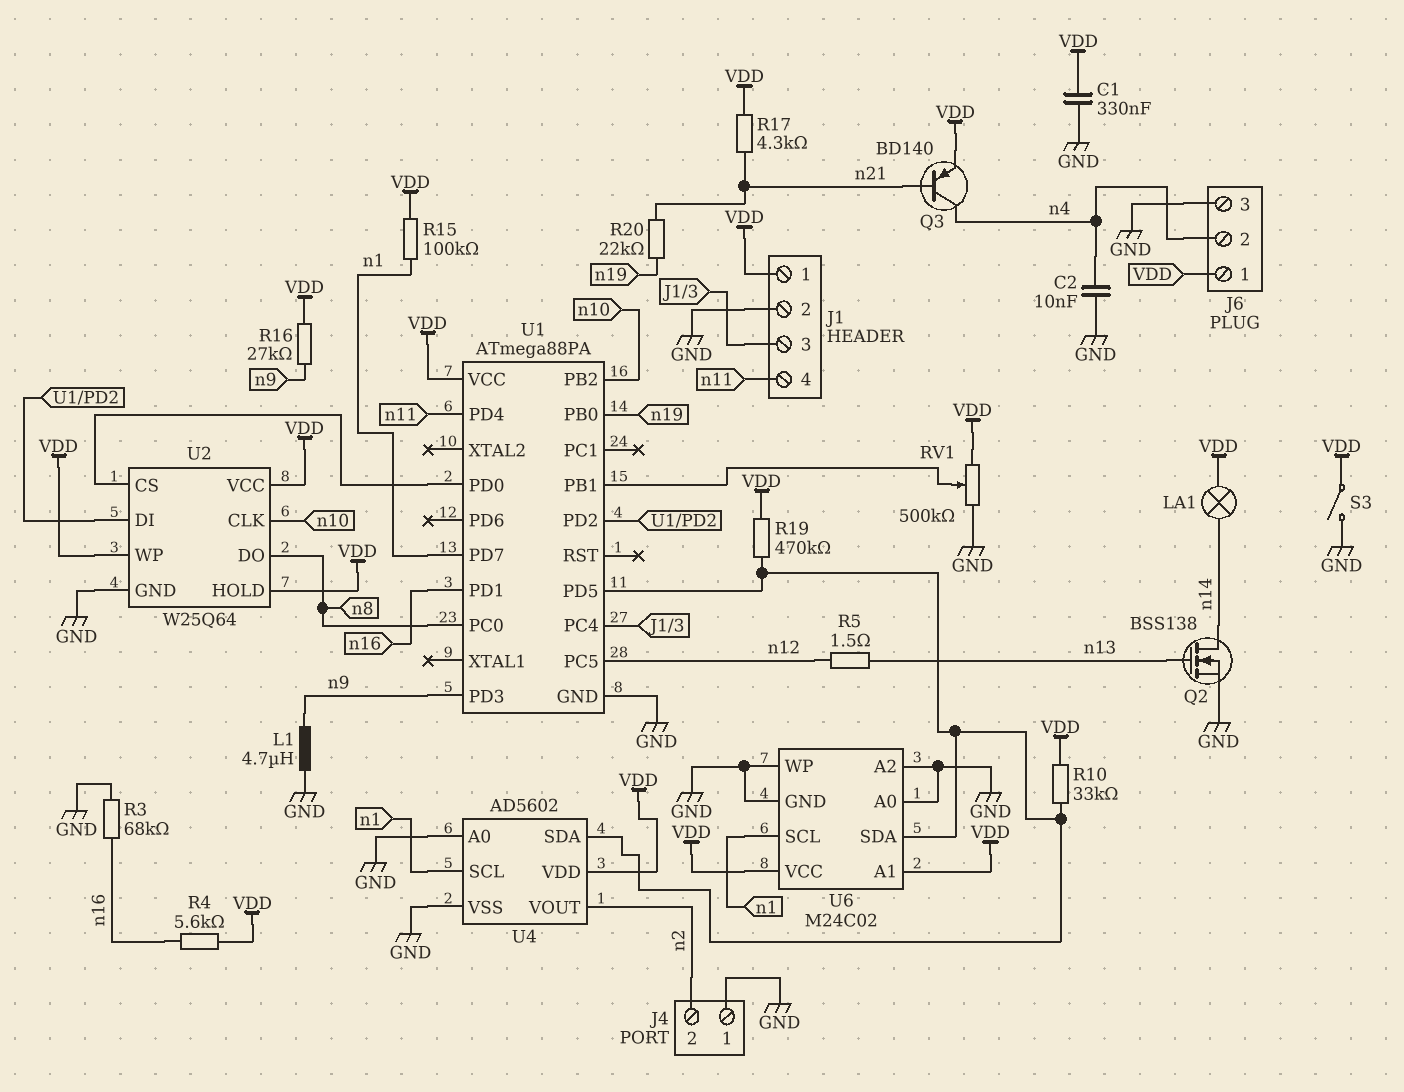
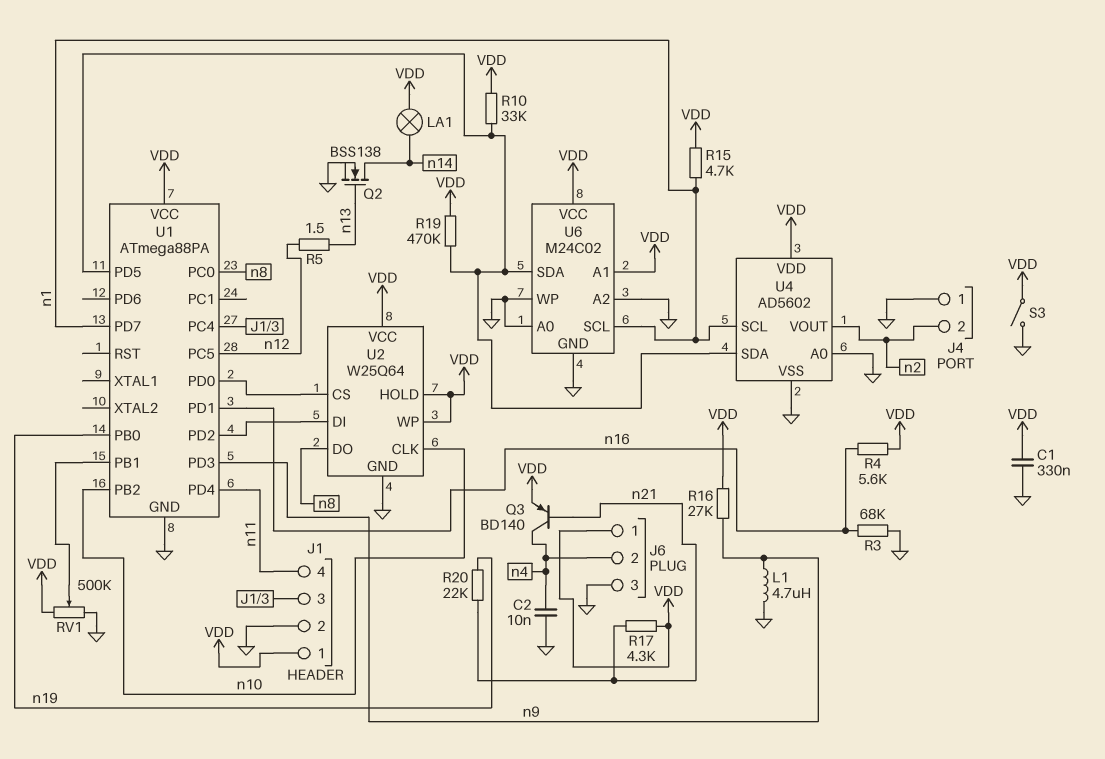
R15: 100k (VDD, n1) -> 4.7k (VDD, n1)

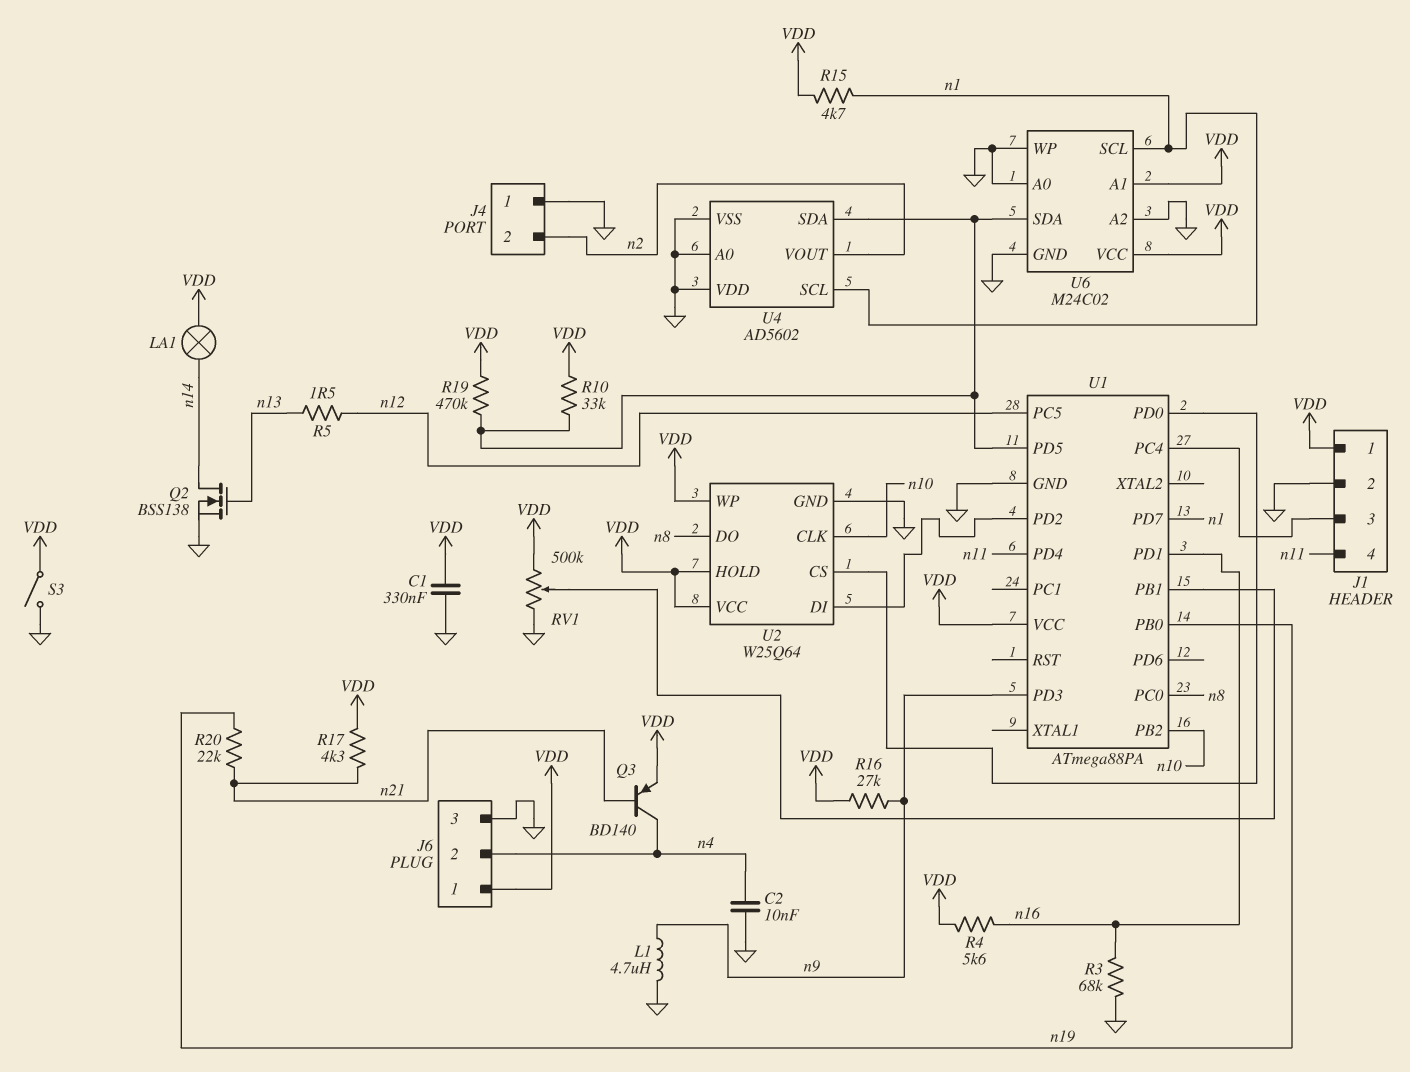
U4 pin VDD: VDD -> GND

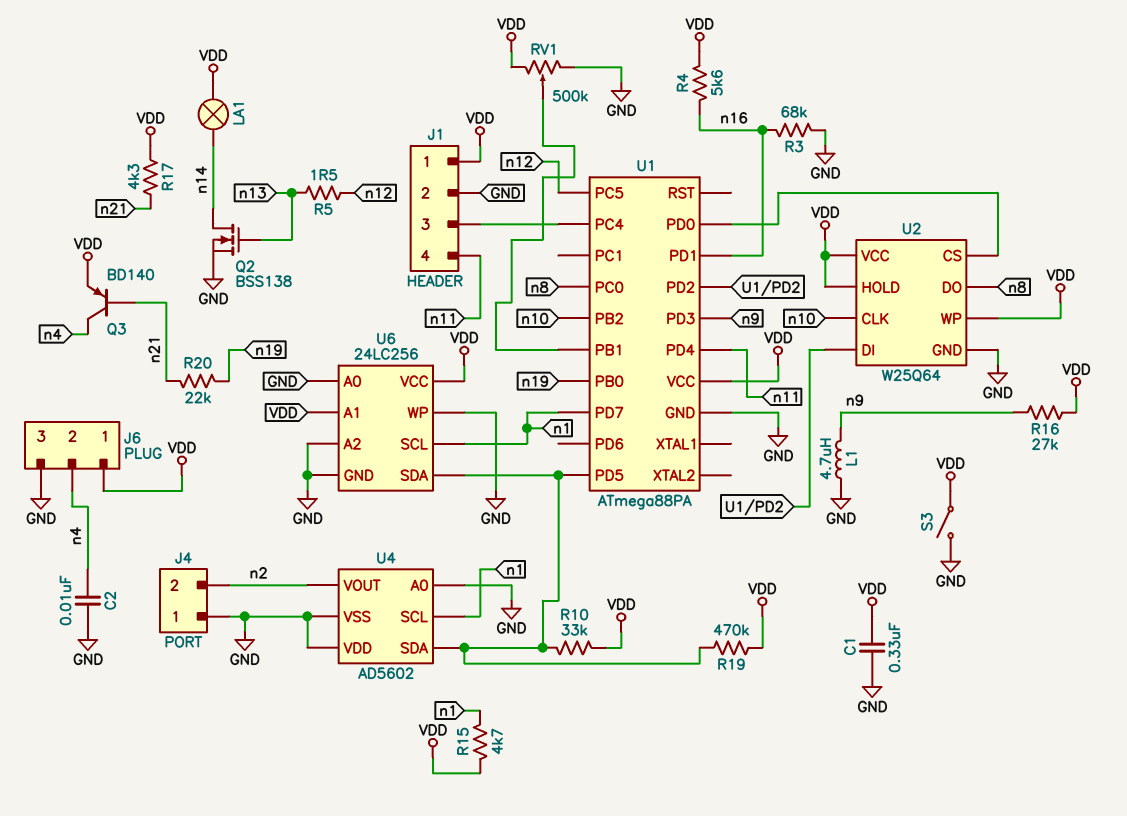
U6: M24C02 -> 24LC256

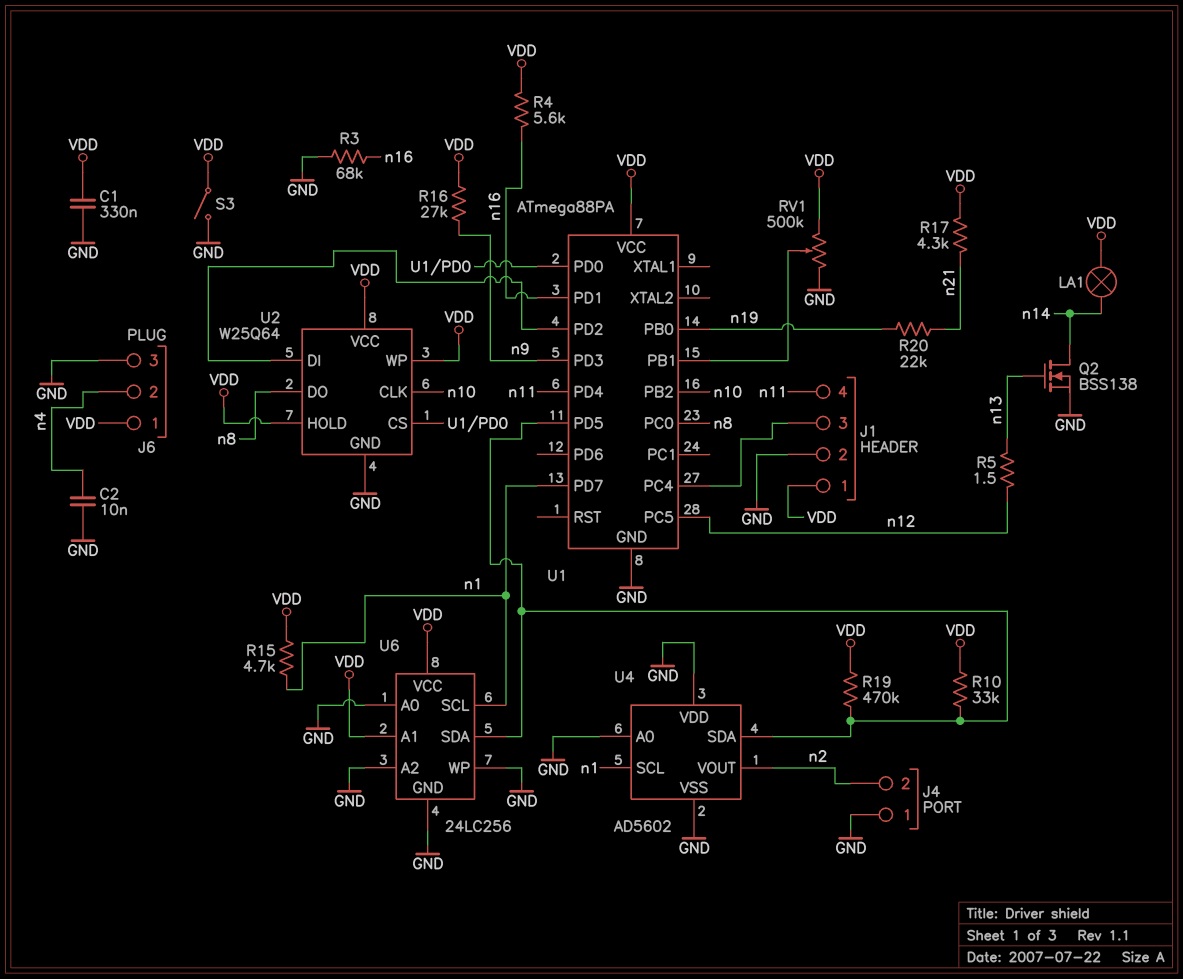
L1: 4.7uH (GND, n9) -> none
Q3: PNP BD140 (B n21, C n4, E VDD) -> none

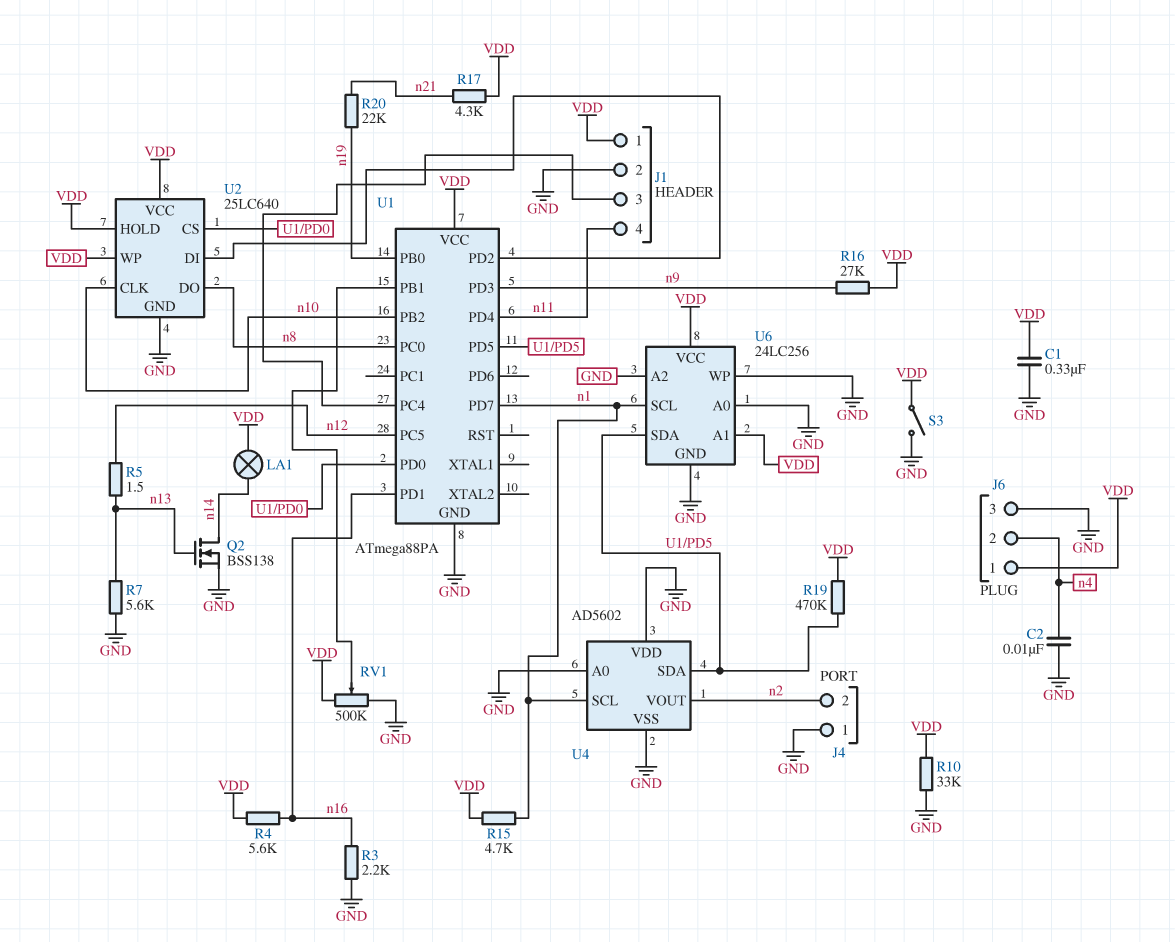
R3: 68k (GND, n16) -> 2.2k (GND, n16)
R7: none -> 5.6k (GND, n13)
R10: 33k (U1/PD5, VDD) -> 33k (GND, VDD)
U2: W25Q64 -> 25LC640

